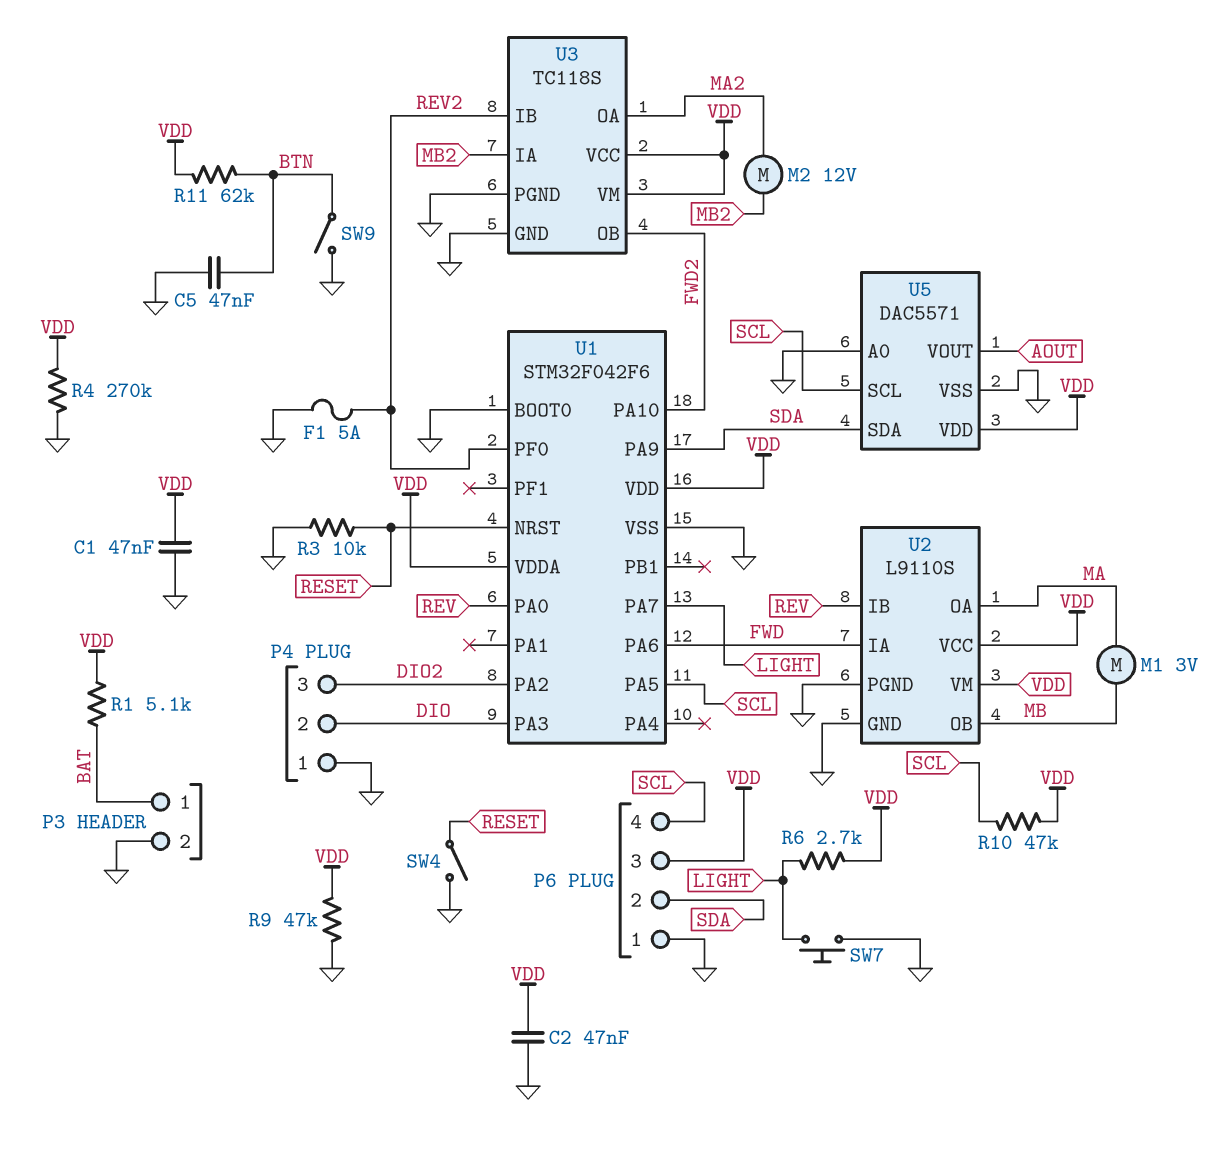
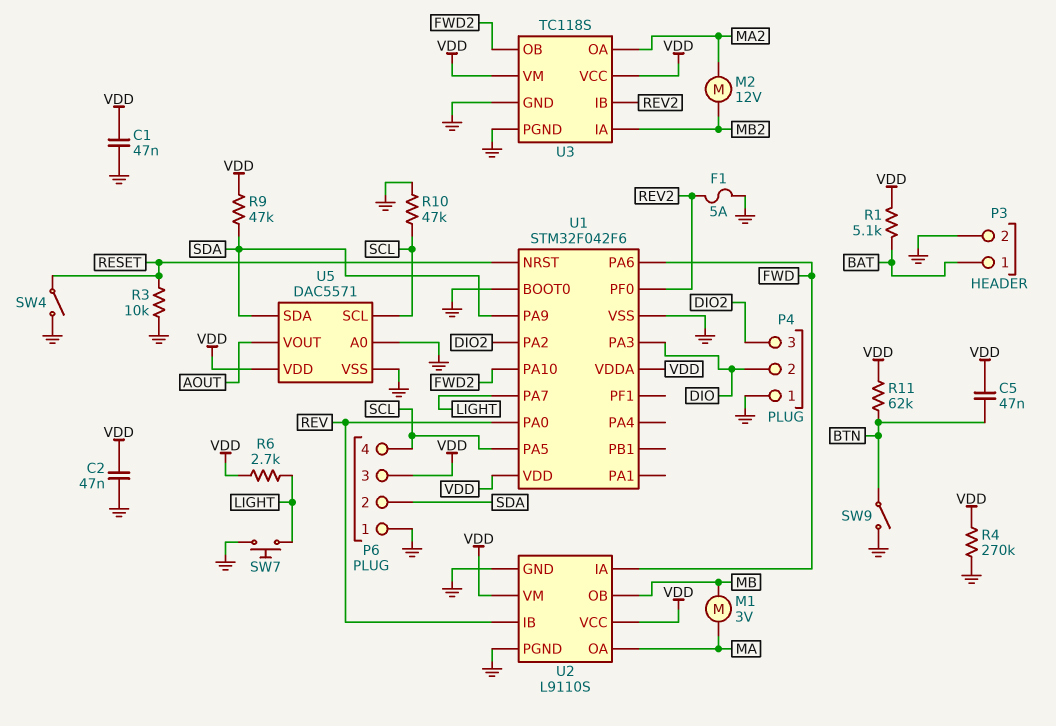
C5: 47nF (BTN, GND) -> 47nF (BTN, VDD)
R9: 47k (GND, VDD) -> 47k (SDA, VDD)
R10: 47k (SCL, VDD) -> 47k (GND, SCL)

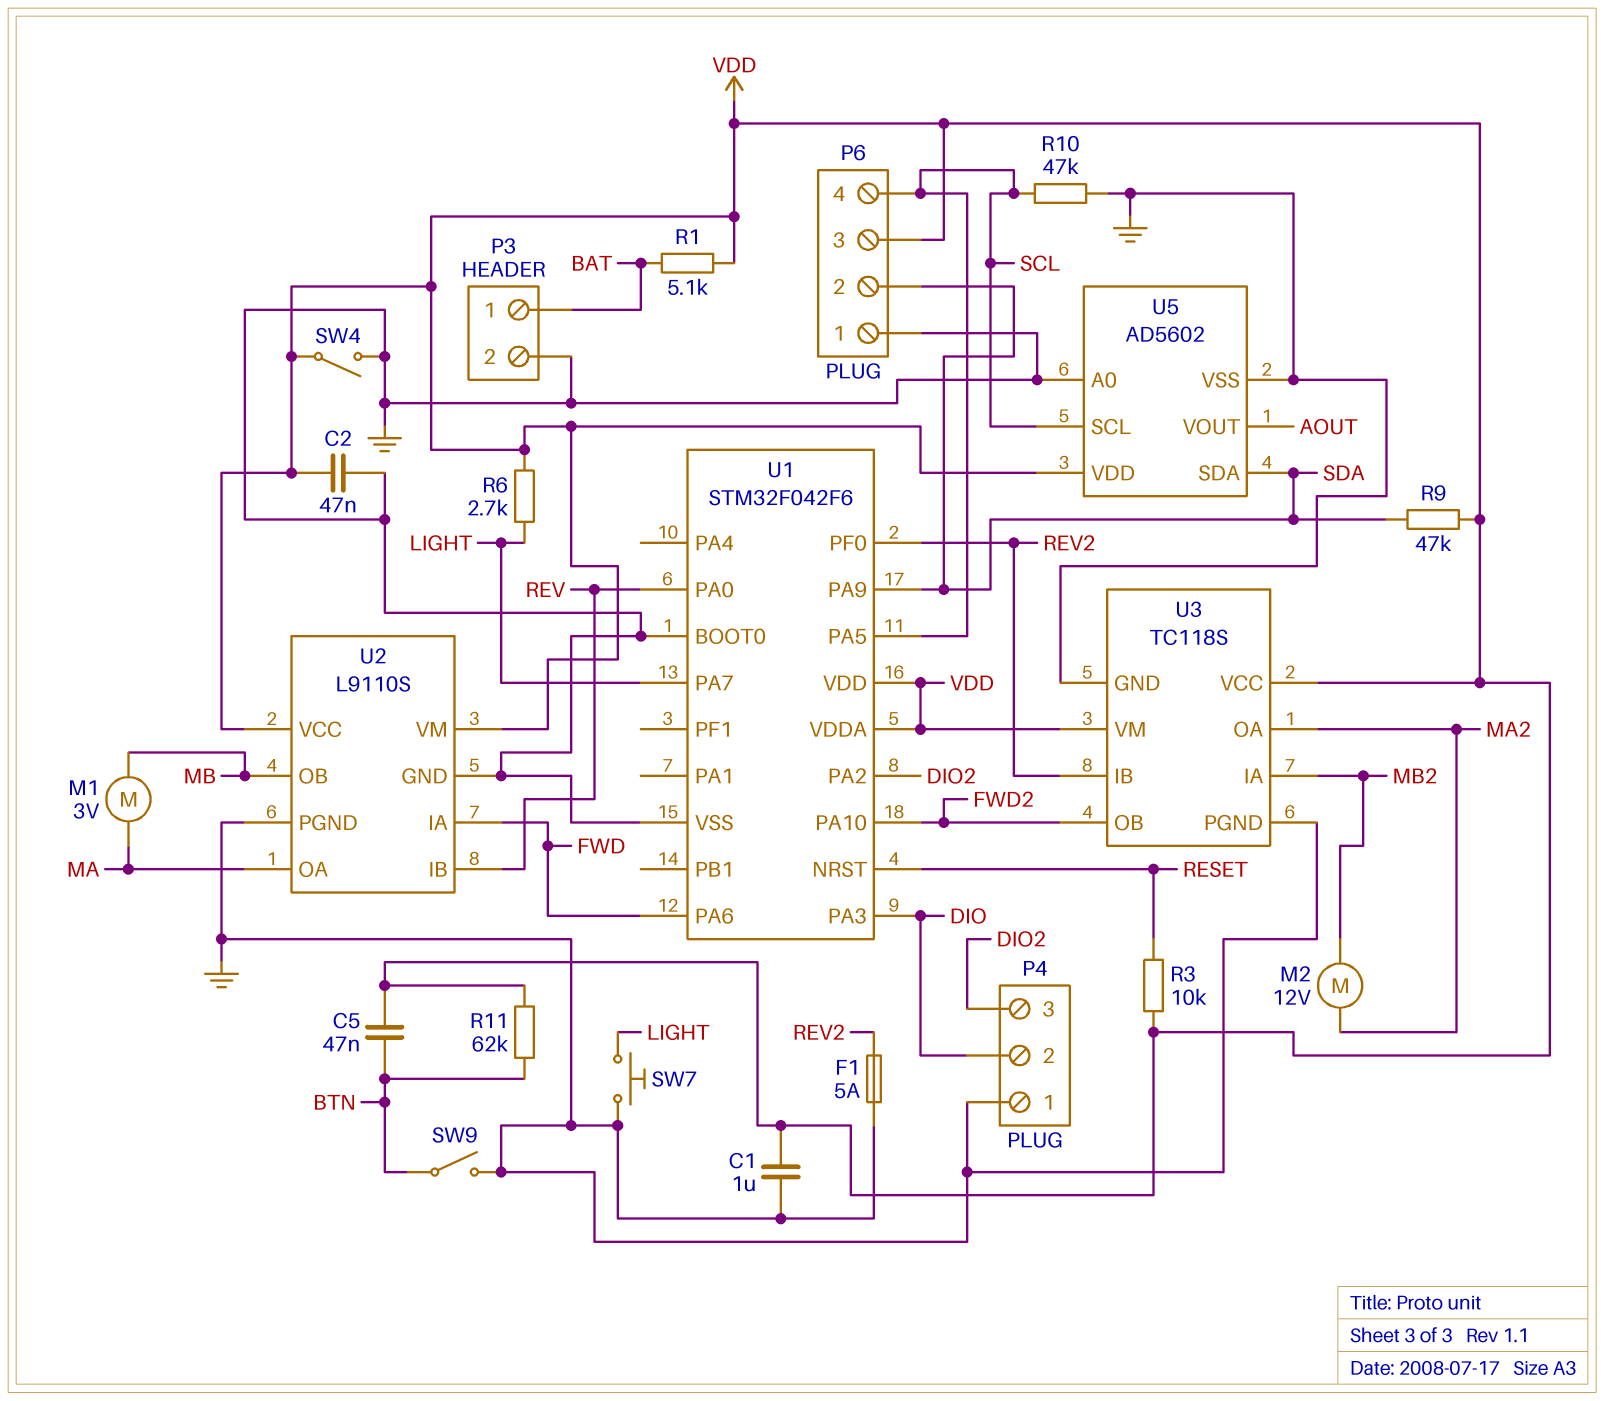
C1: 47nF (GND, VDD) -> 1uF (GND, VDD)
R3: 10k (GND, RESET) -> 10k (RESET, VDD)
R4: 270k (GND, VDD) -> none
SW4: switch (GND, RESET) -> switch (GND, VDD)
U5: DAC5571 -> AD5602

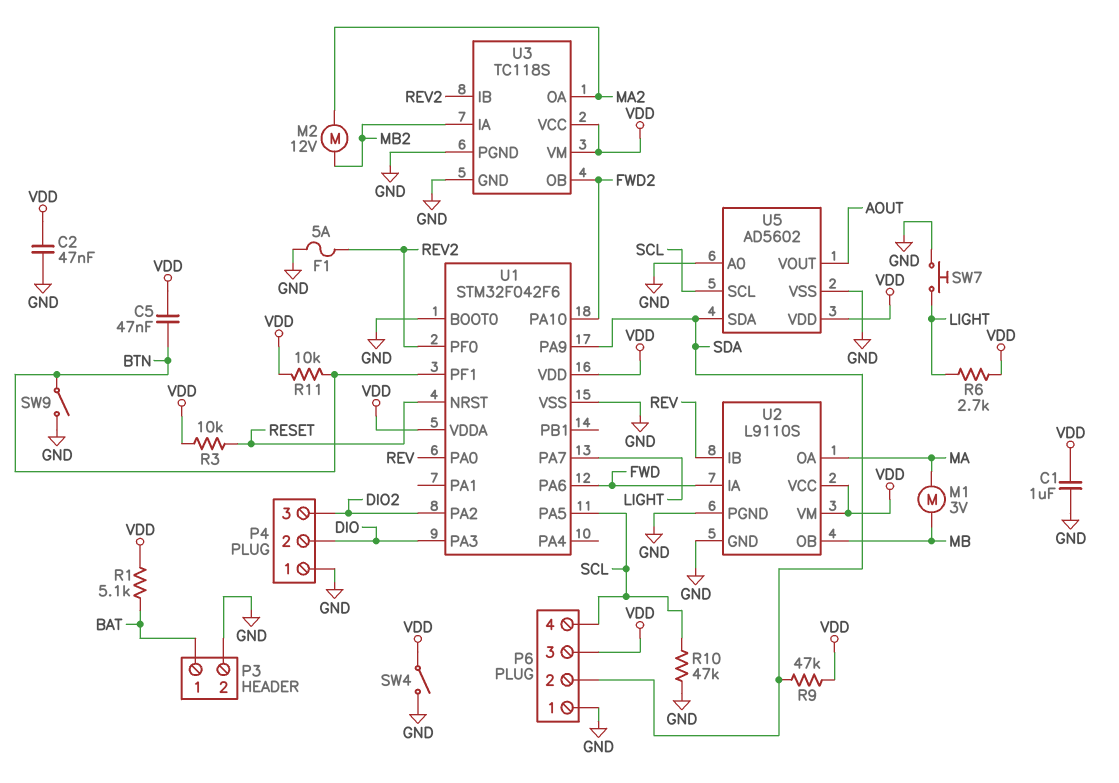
R11: 62k (BTN, VDD) -> 10k (BTN, VDD)
U1 pin PF1: none -> BTN

